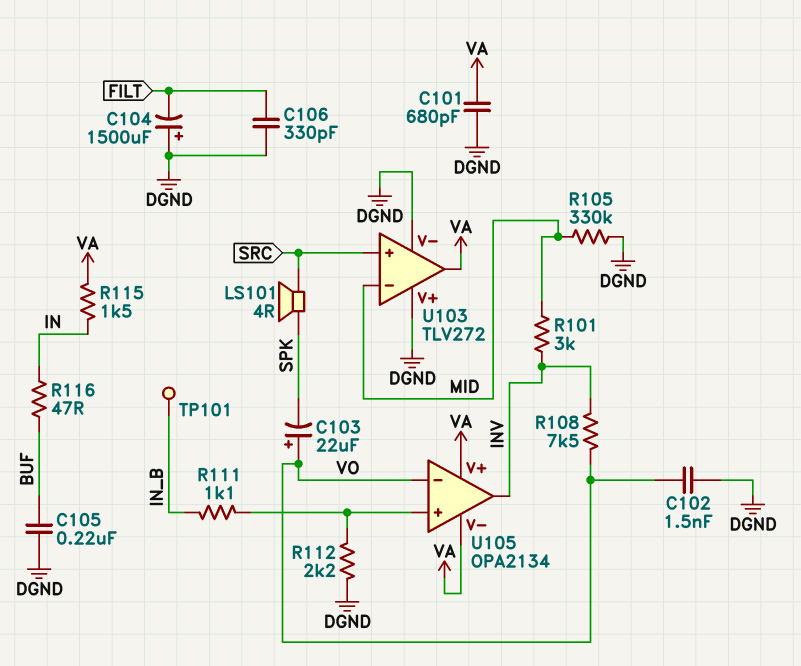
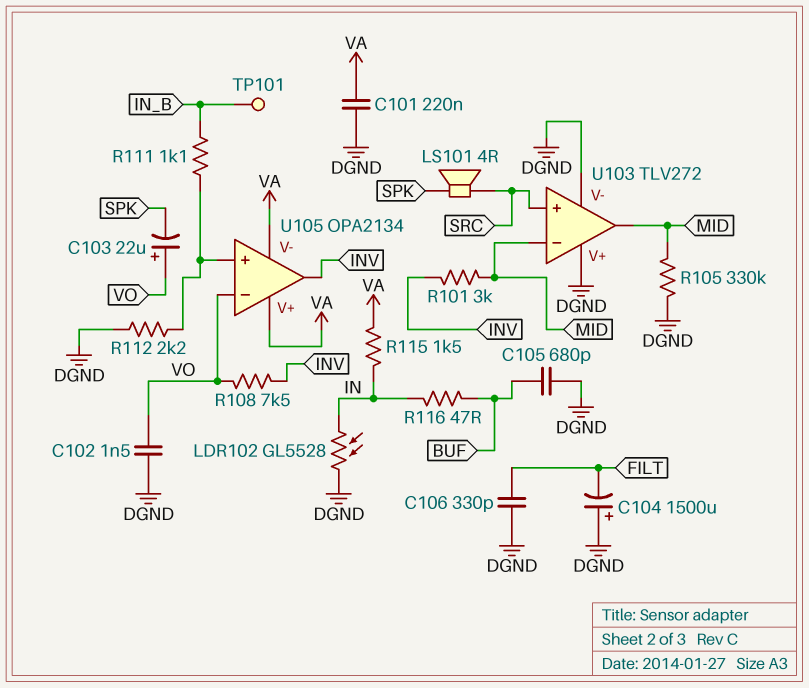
C101: 680pF (DGND, VA) -> 220nF (DGND, VA)
C105: 220nF (BUF, DGND) -> 680pF (BUF, DGND)
LDR102: none -> GL5528 (DGND, IN)
U103 pin out: VA -> MID

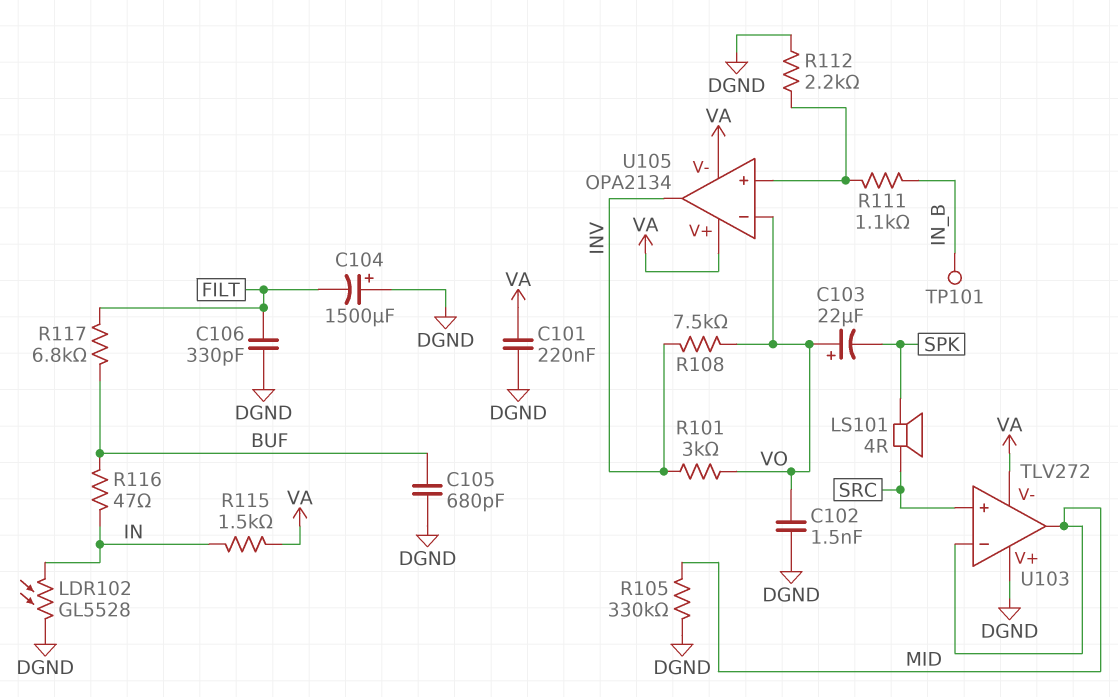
R101: 3k (INV, MID) -> 3k (INV, VO)
R117: none -> 6.8k (BUF, FILT)
U103 pin V-: DGND -> VA

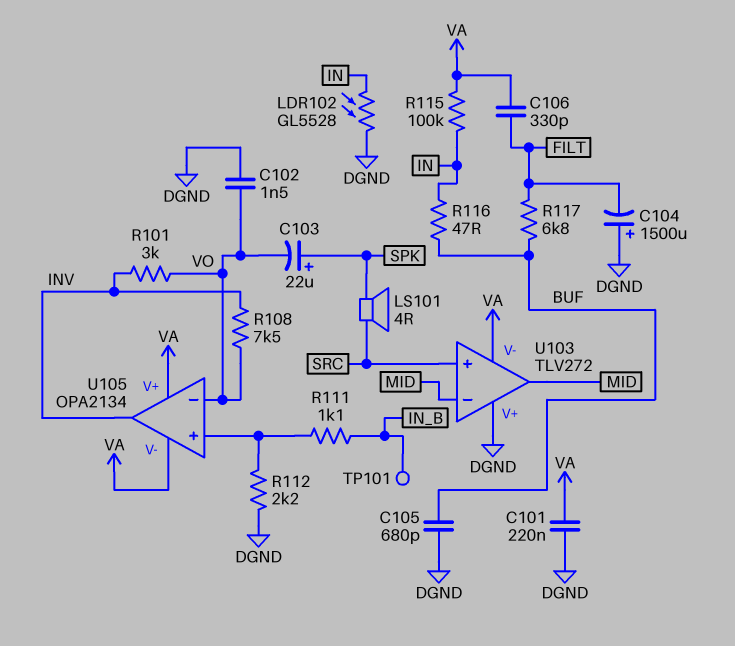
C103: 22uF (plus VO, minus SPK) -> 22uF (plus SPK, minus VO)
C106: 330pF (DGND, FILT) -> 330pF (FILT, VA)
R105: 330k (DGND, MID) -> none
R115: 1.5k (IN, VA) -> 100k (IN, VA)

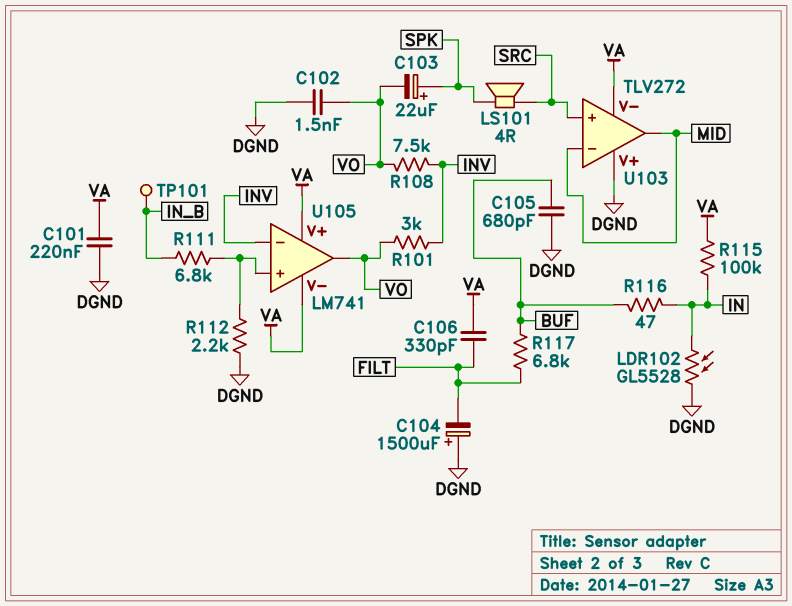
R111: 1.1k (IN_B, U105/in+) -> 6.8k (IN_B, U105/in+)
U105: OPA2134 -> LM741
U105 pin in-: VO -> INV
U105 pin out: INV -> VO

